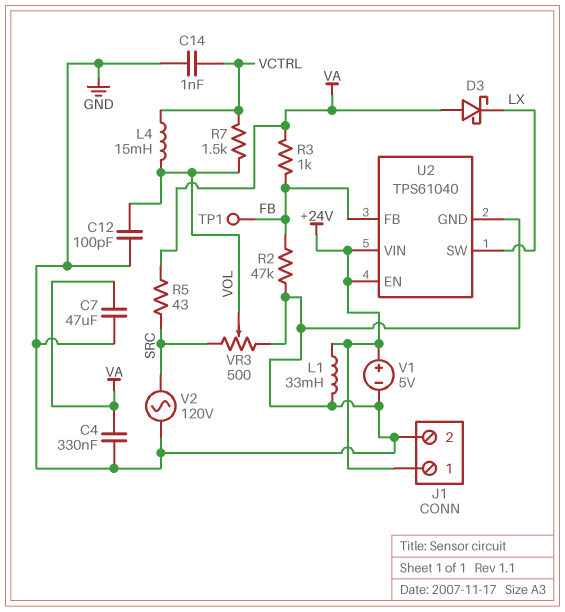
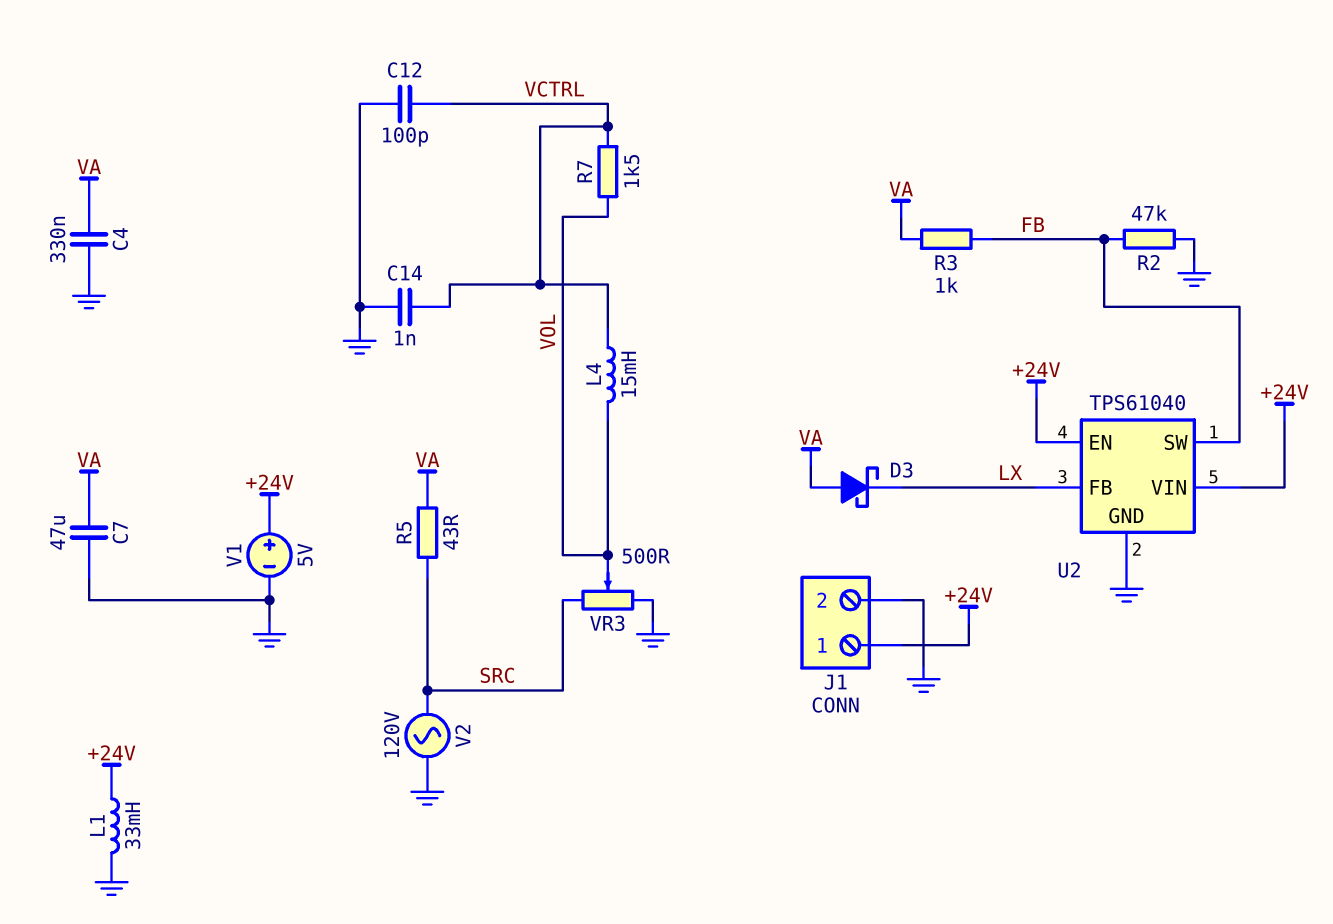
C12: 100pF (GND, VOL) -> 100pF (GND, VCTRL)
TP1: test point (FB) -> none
U2 pin FB: FB -> LX
U2 pin SW: LX -> FB

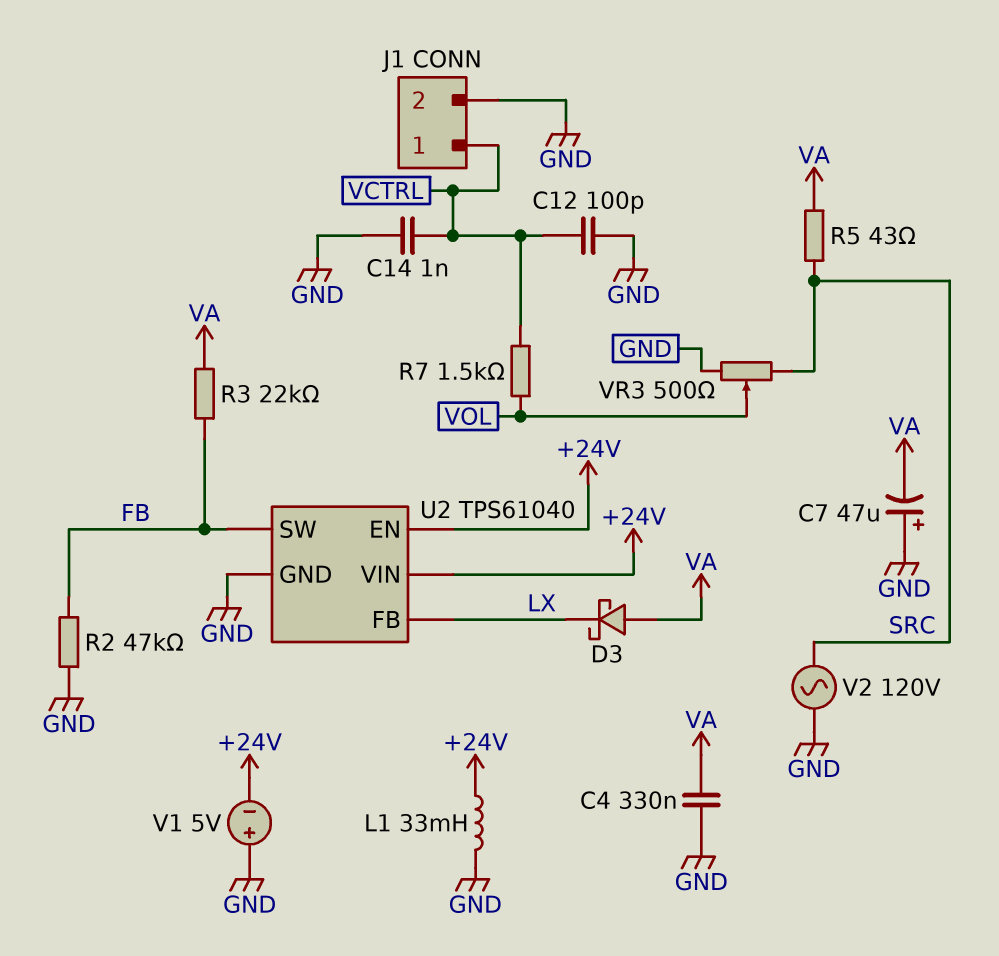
C7: 47uF (GND, VA) -> 47uF (plus GND, minus VA)
J1 pin 1: +24V -> VCTRL
L4: 15mH (VCTRL, VOL) -> none
R3: 1k (FB, VA) -> 22k (FB, VA)
V1: 5V (plus +24V, minus GND) -> 5V (plus GND, minus +24V)

